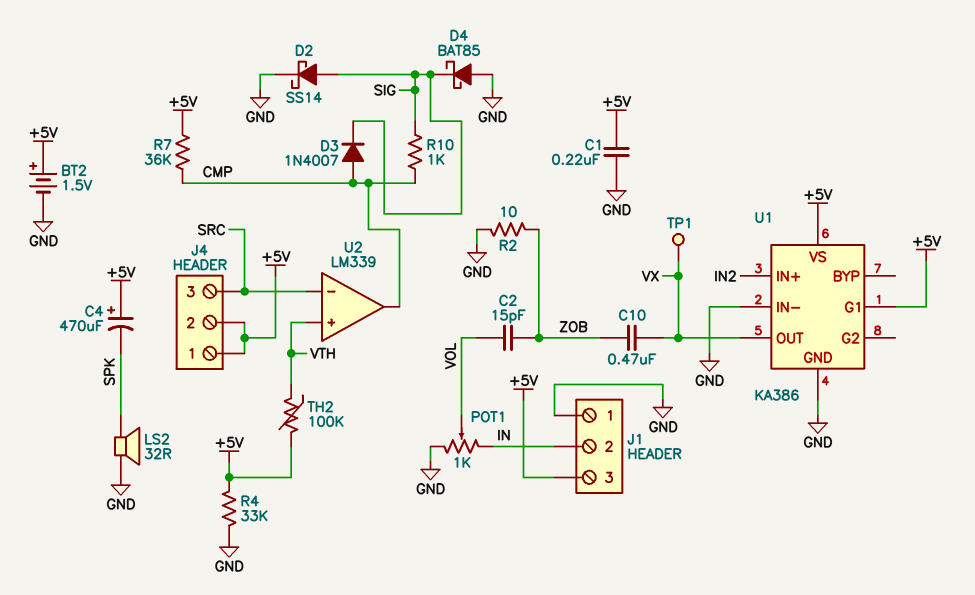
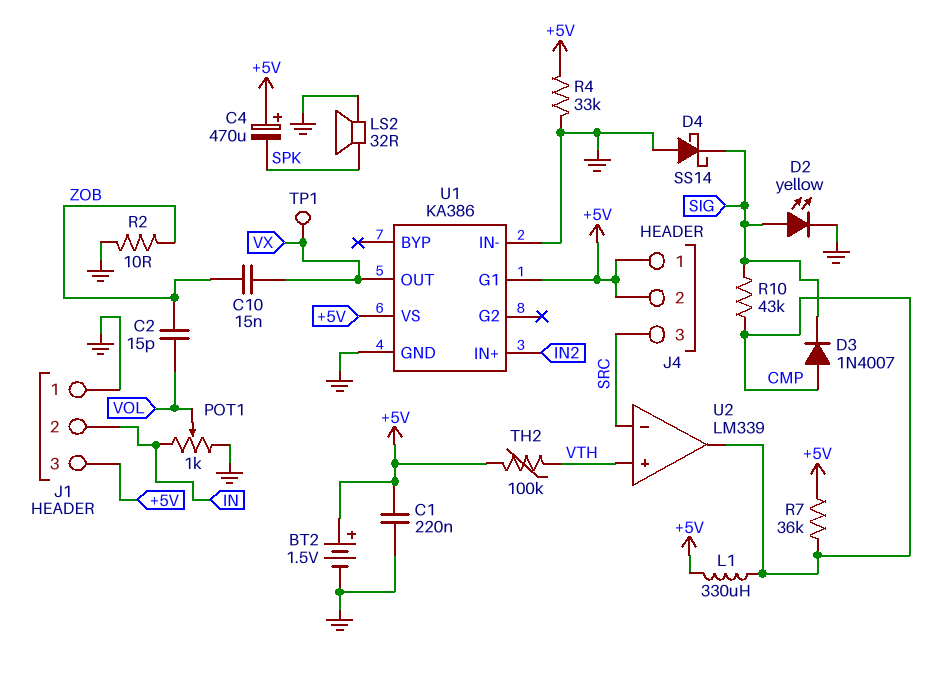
C10: 470nF (VX, ZOB) -> 15nF (VX, ZOB)
D2: schottky SS14 (A SIG, K GND) -> LED yellow (A SIG, K GND)
D4: schottky BAT85 (A GND, K SIG) -> schottky SS14 (A GND, K SIG)
L1: none -> 330uH (+5V, CMP)
R10: 1k (CMP, SIG) -> 43k (CMP, SIG)

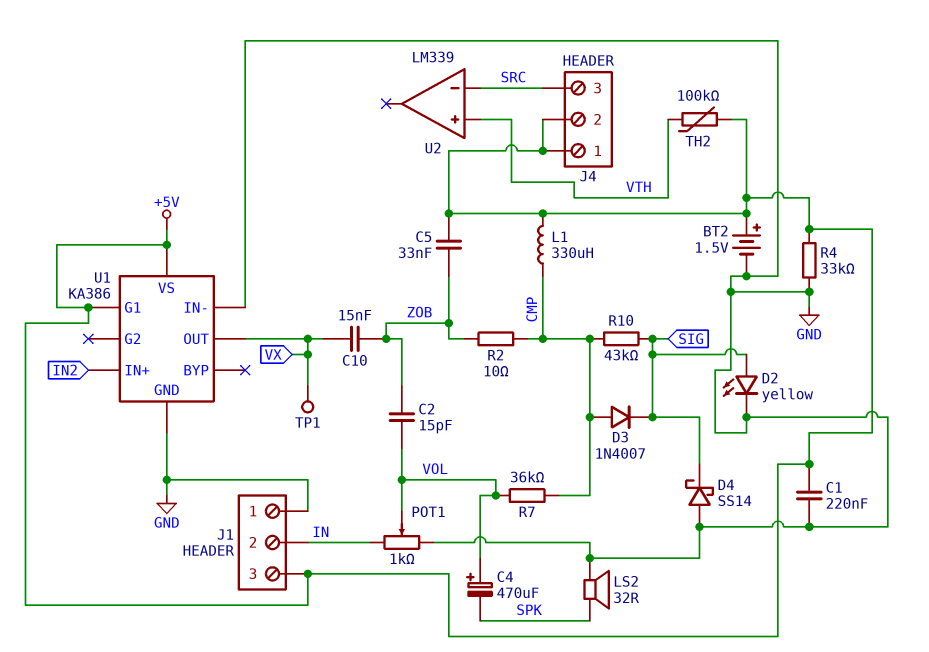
C4: 470uF (plus +5V, minus SPK) -> 470uF (plus VOL, minus SPK)
C5: none -> 33nF (+5V, ZOB)
R2: 10 (GND, ZOB) -> 10 (CMP, ZOB)
R7: 36k (+5V, CMP) -> 36k (CMP, VOL)
U2 pin out: CMP -> none

